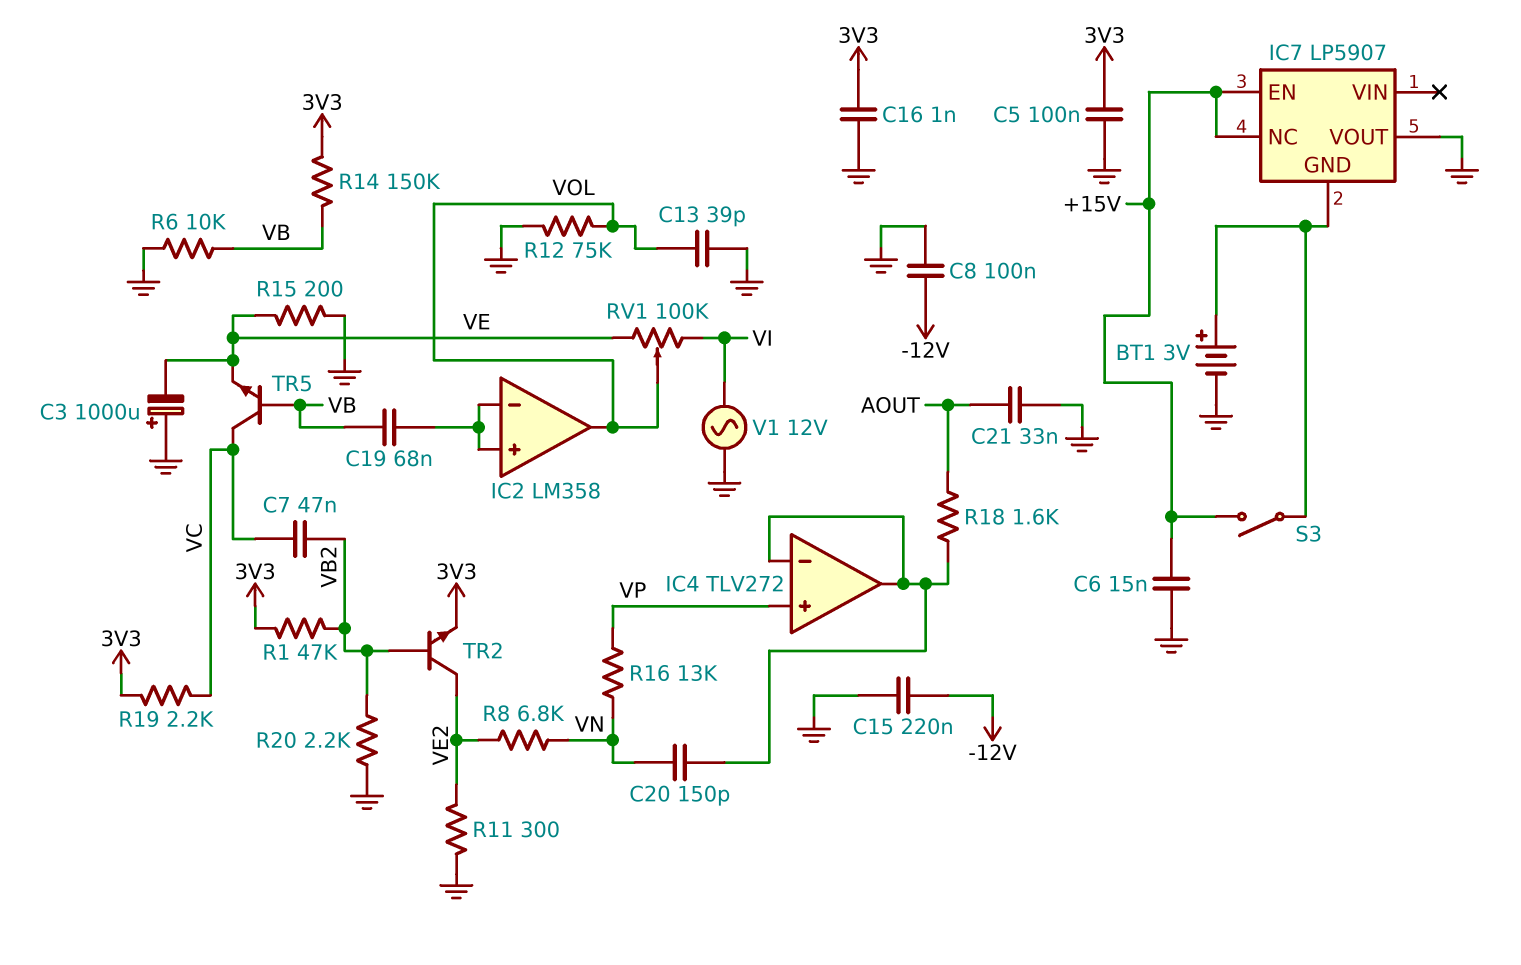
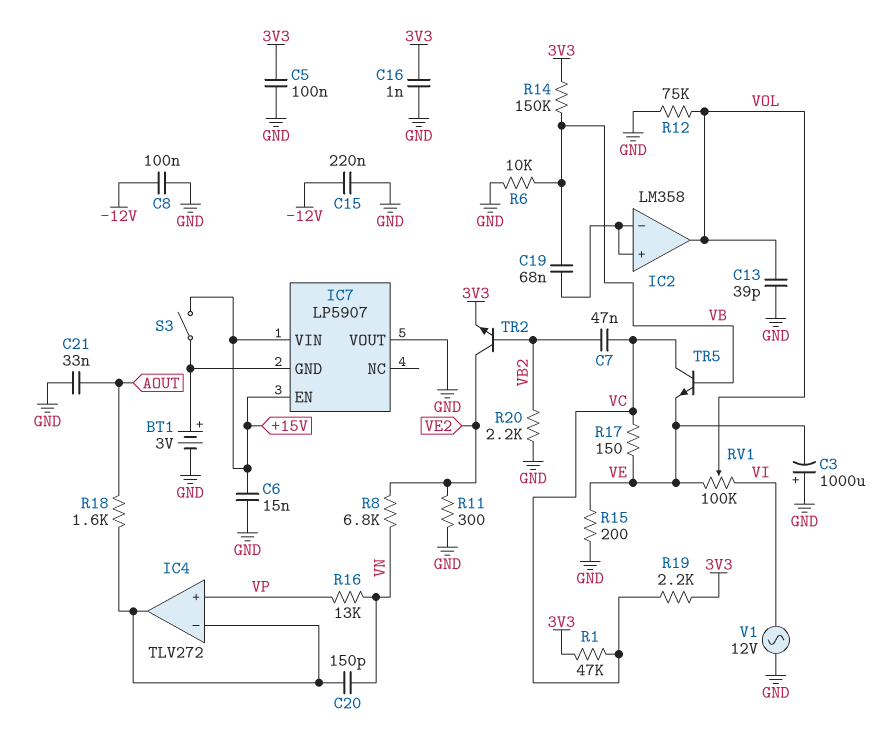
IC7 pin NC: +15V -> none
IC7 pin VIN: none -> +15V
R1: 47k (3V3, VB2) -> 47k (3V3, VC)
R17: none -> 150 (VC, VE)

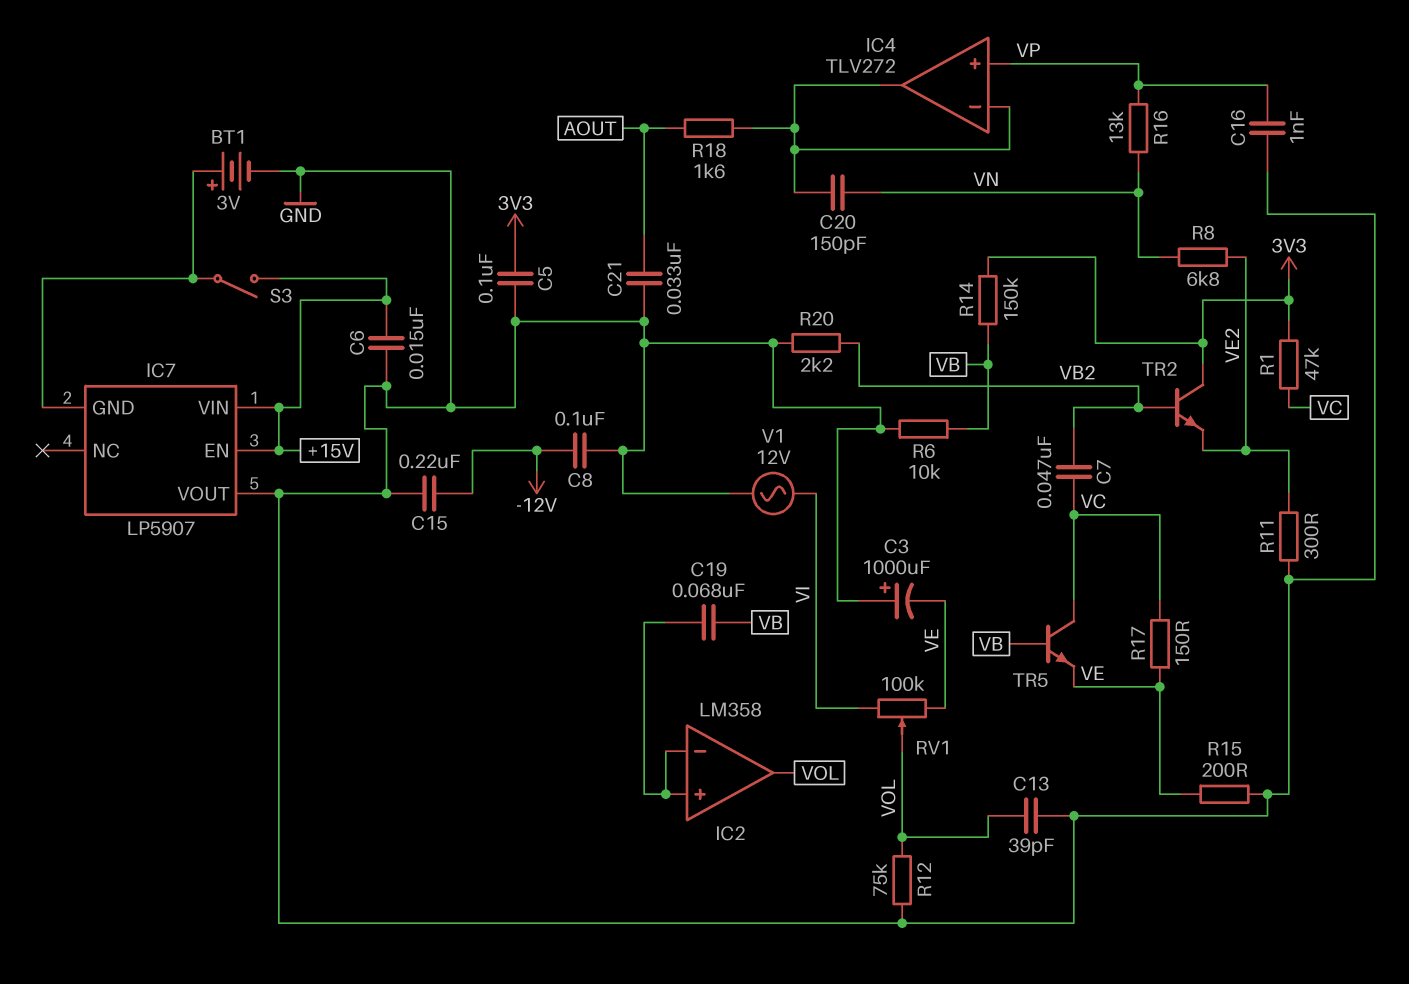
C16: 1nF (3V3, GND) -> 1nF (GND, VP)
R19: 2.2k (3V3, VC) -> none
TR2: NPN (B VB2, C VE2, E 3V3) -> NPN (B VB2, C 3V3, E VE2)

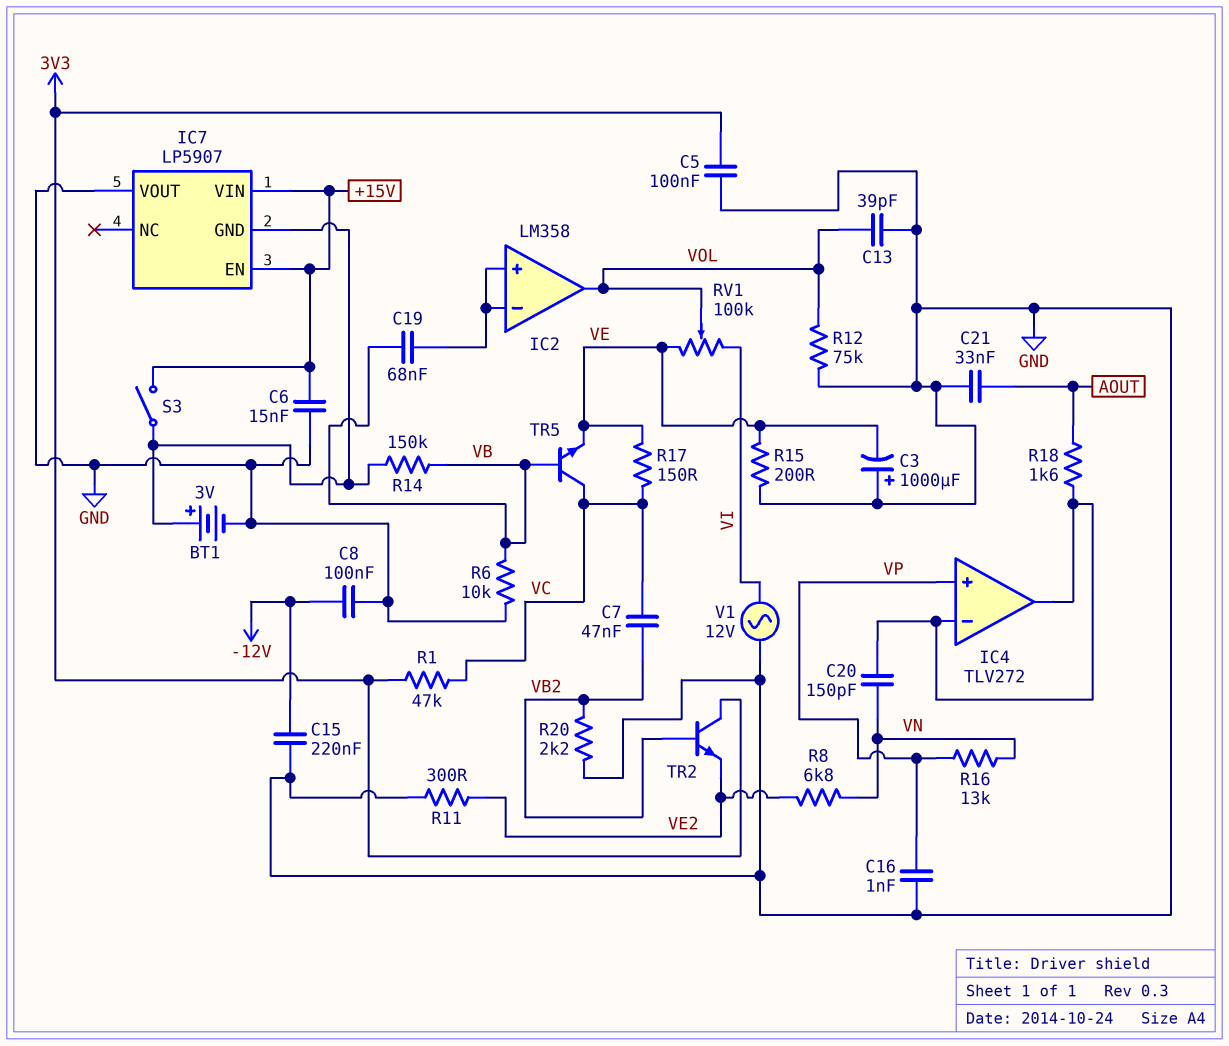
R14: 150k (3V3, VB) -> 150k (IC7/GND, VB)

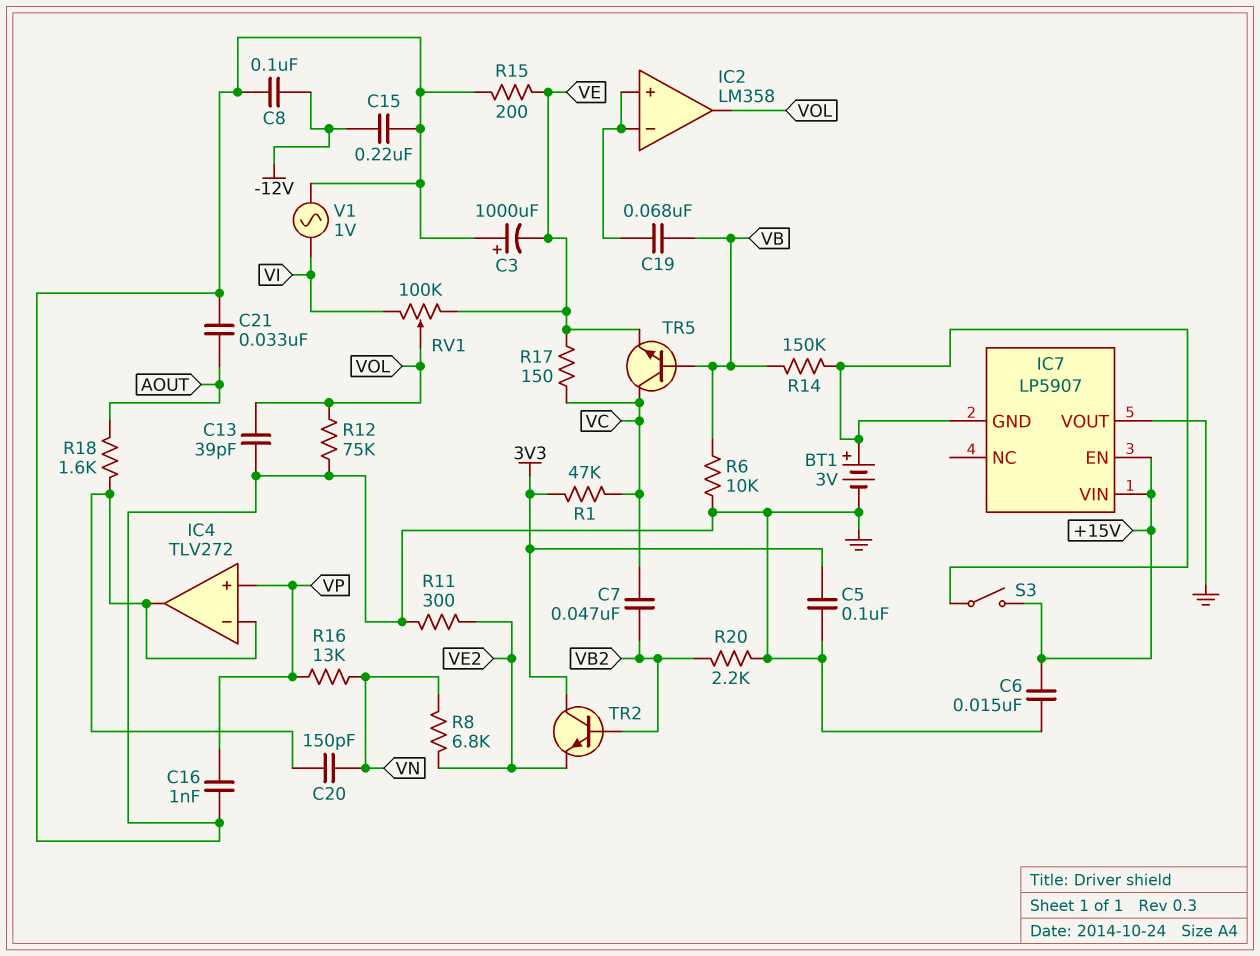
V1: AC 12V (GND, VI) -> AC 1V (GND, VI)

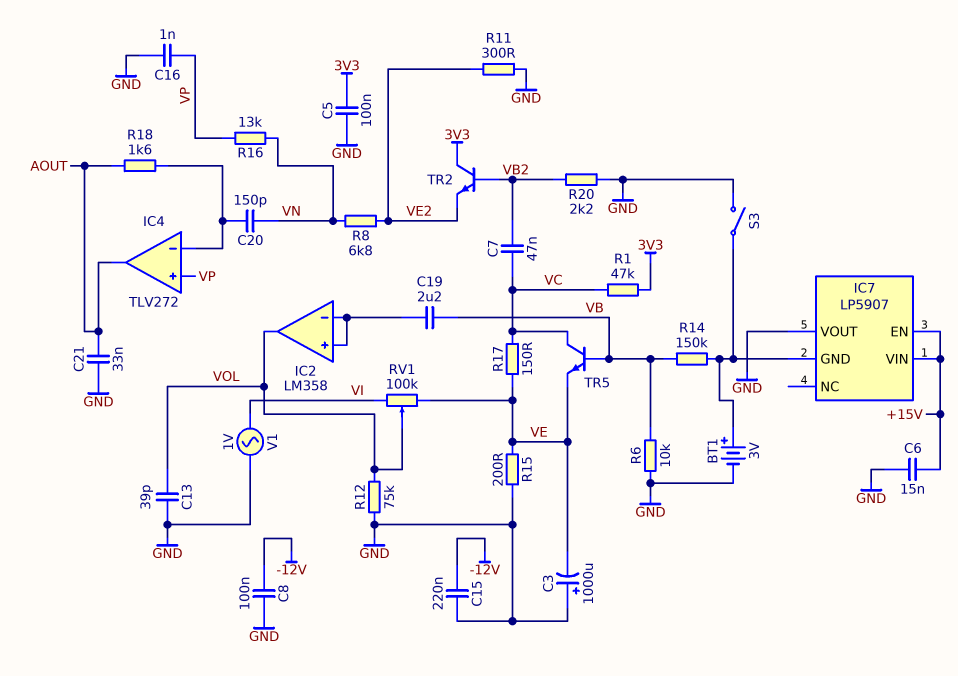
C19: 68nF (IC2/in+, VB) -> 2.2uF (IC2/in+, VB)
IC4 pin out: IC4/in- -> AOUT
S3: switch (+15V, IC7/GND) -> switch (GND, IC7/GND)

